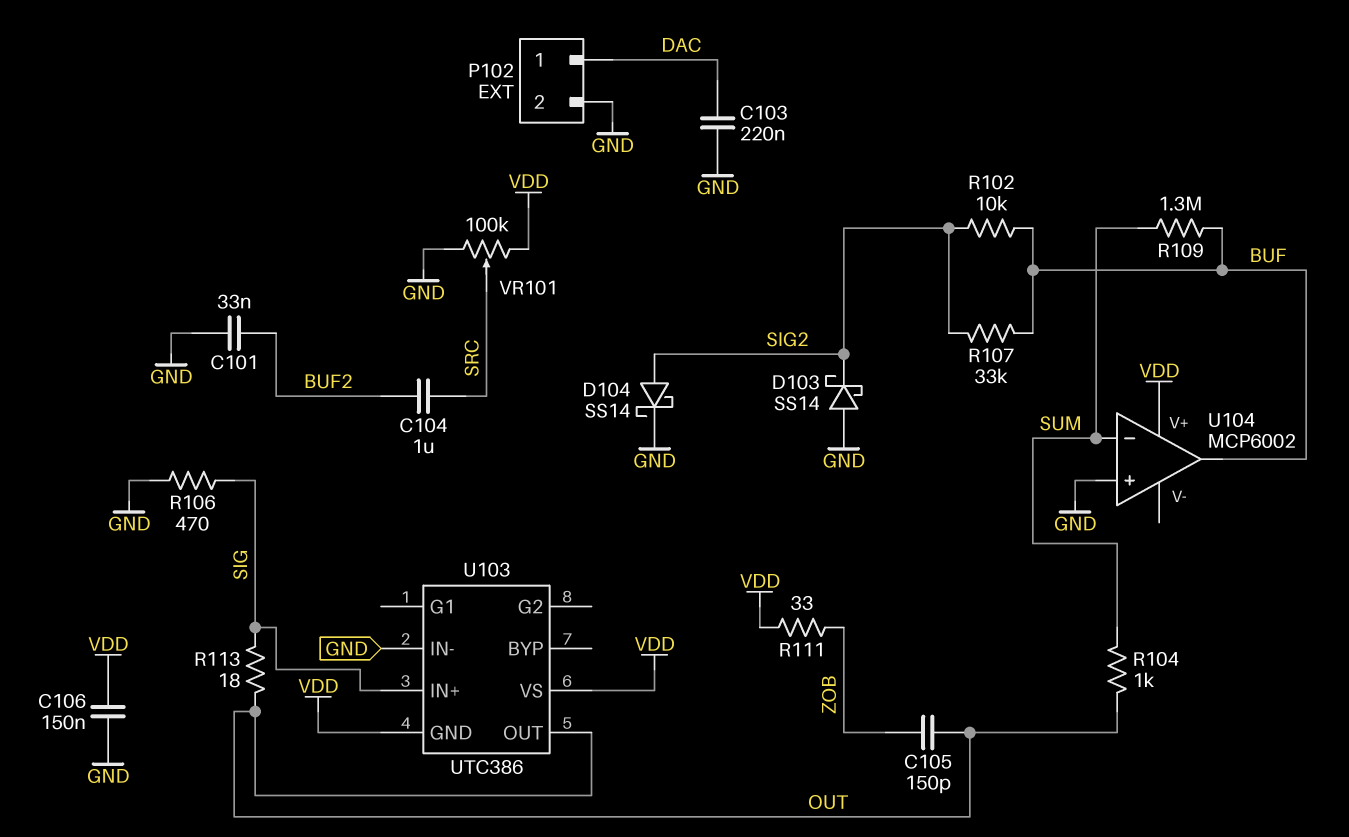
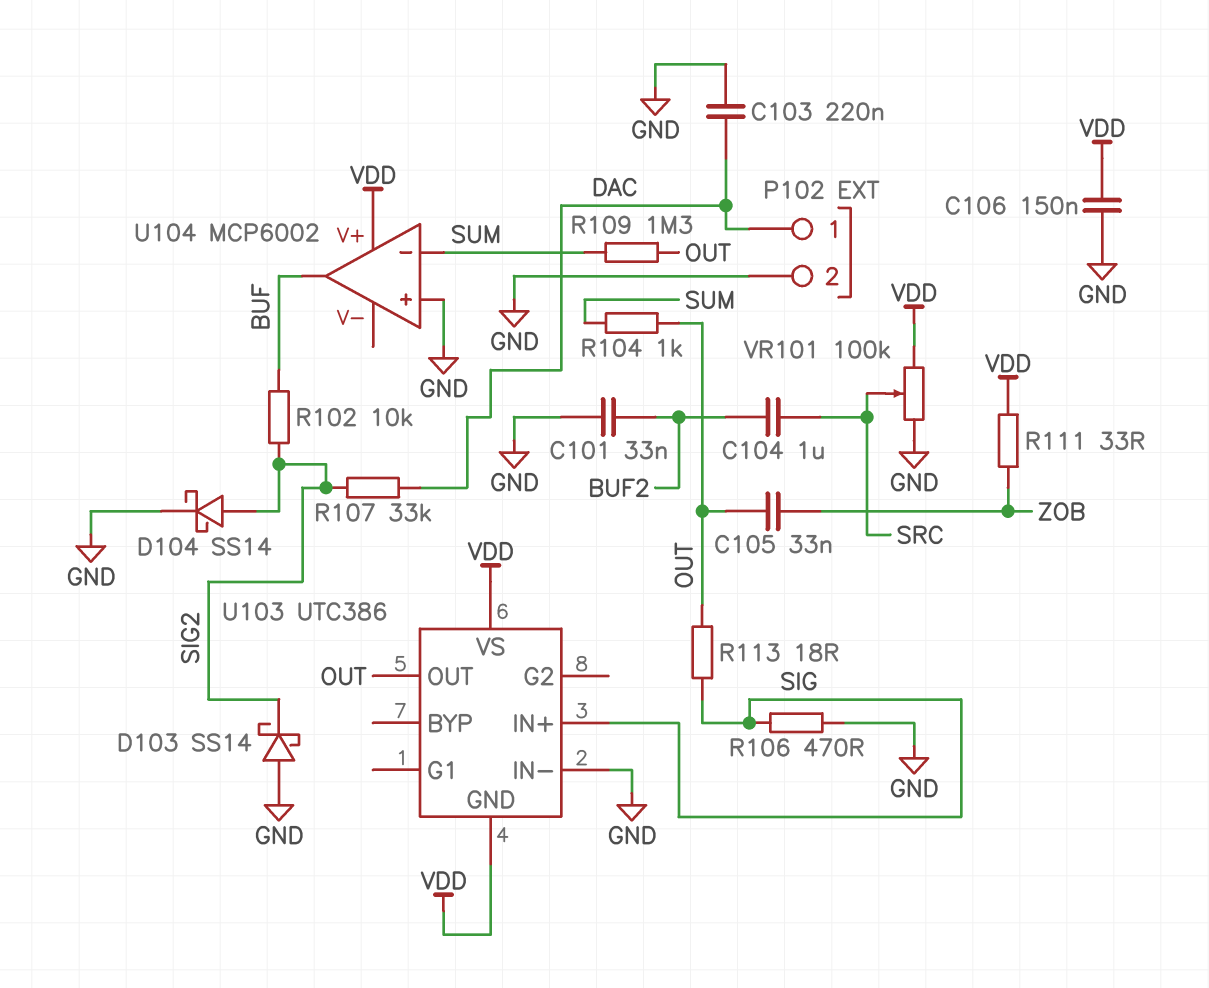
C105: 150pF (OUT, ZOB) -> 33nF (OUT, ZOB)
R107: 33k (BUF, SIG2) -> 33k (DAC, SIG2)
R109: 1.3M (BUF, SUM) -> 1.3M (OUT, SUM)

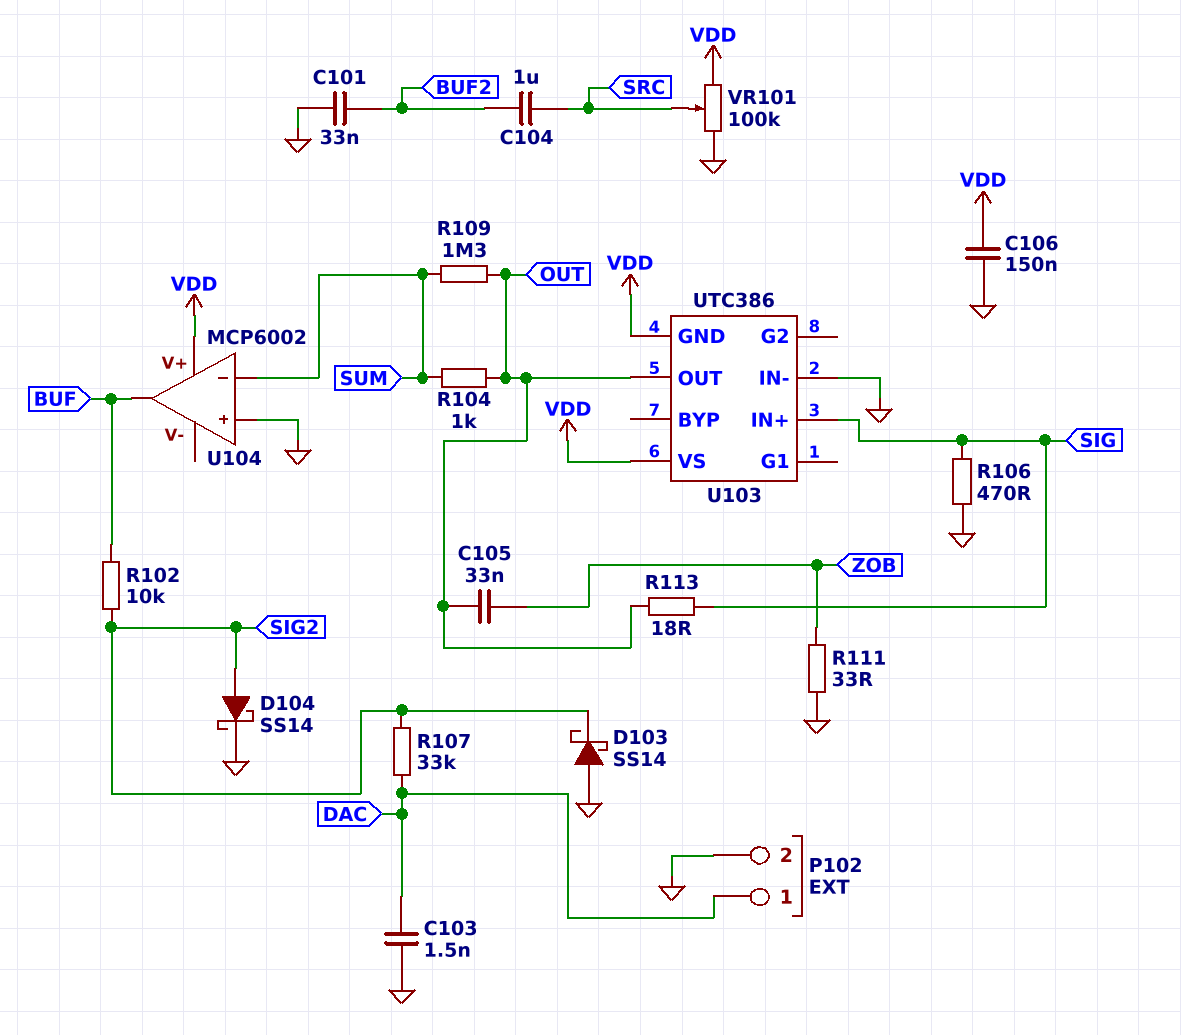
C103: 220nF (DAC, GND) -> 1.5nF (DAC, GND)
R111: 33 (VDD, ZOB) -> 33 (GND, ZOB)

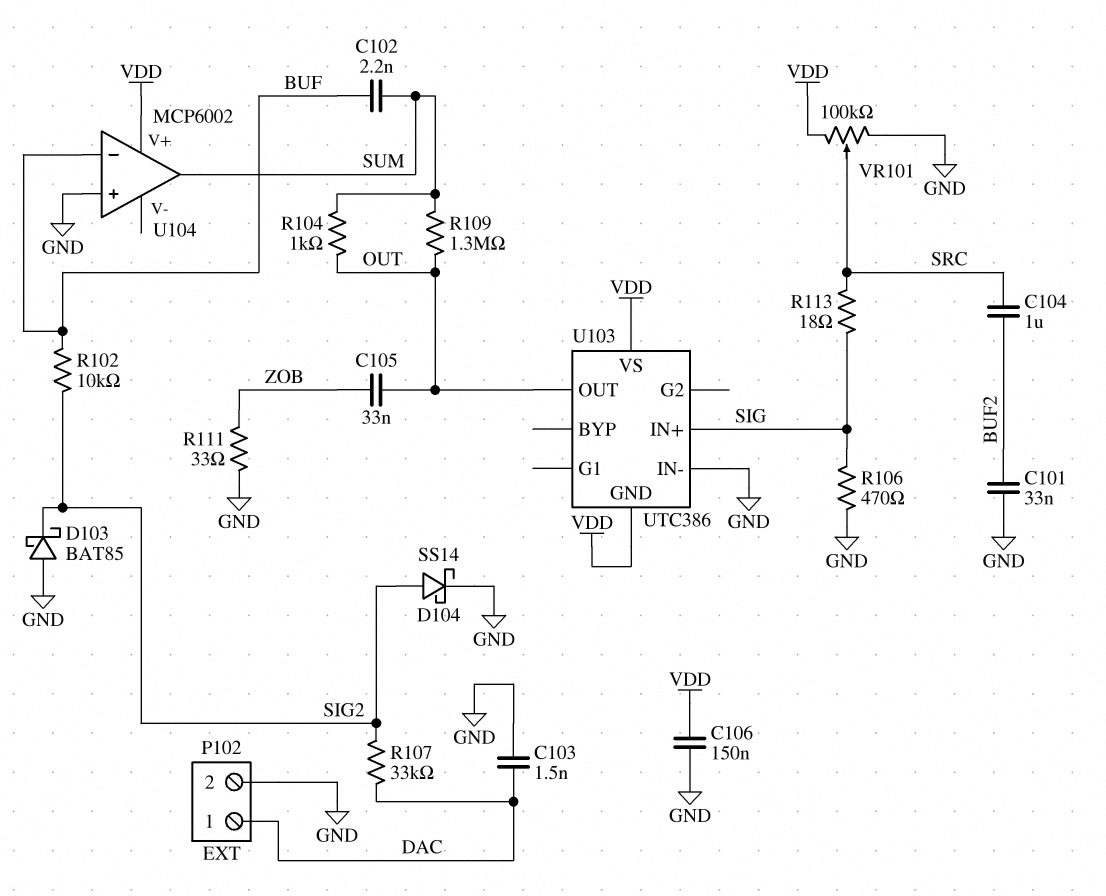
C102: none -> 2.2nF (BUF, SUM)
D103: schottky SS14 (A GND, K SIG2) -> schottky BAT85 (A GND, K SIG2)
R113: 18 (OUT, SIG) -> 18 (SIG, SRC)
U104 pin in-: SUM -> BUF
U104 pin out: BUF -> SUM

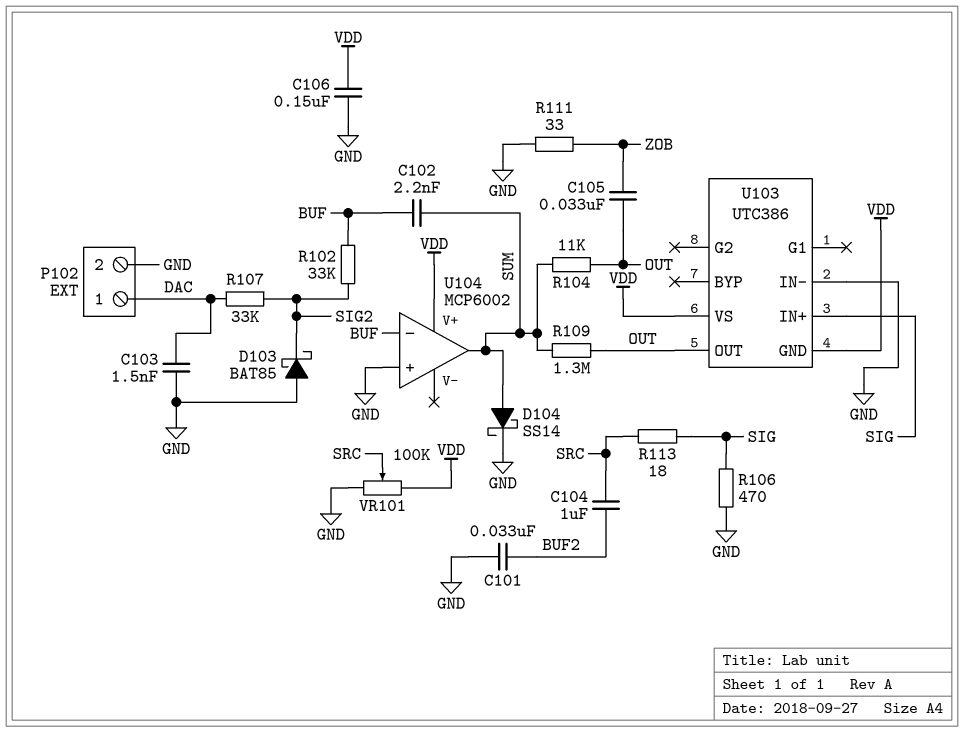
D104: schottky SS14 (A SIG2, K GND) -> schottky SS14 (A SUM, K GND)
R102: 10k (BUF, SIG2) -> 33k (BUF, SIG2)
R104: 1k (OUT, SUM) -> 11k (OUT, SUM)

